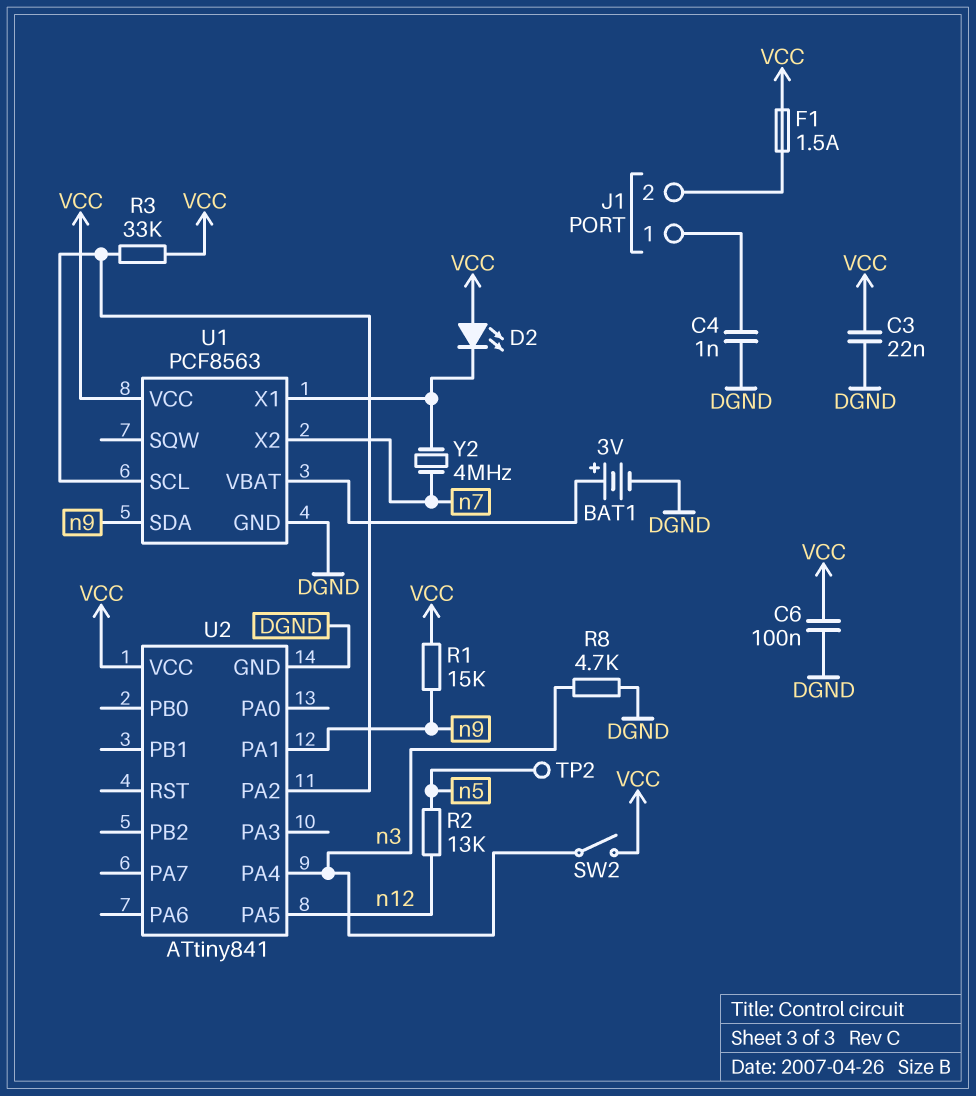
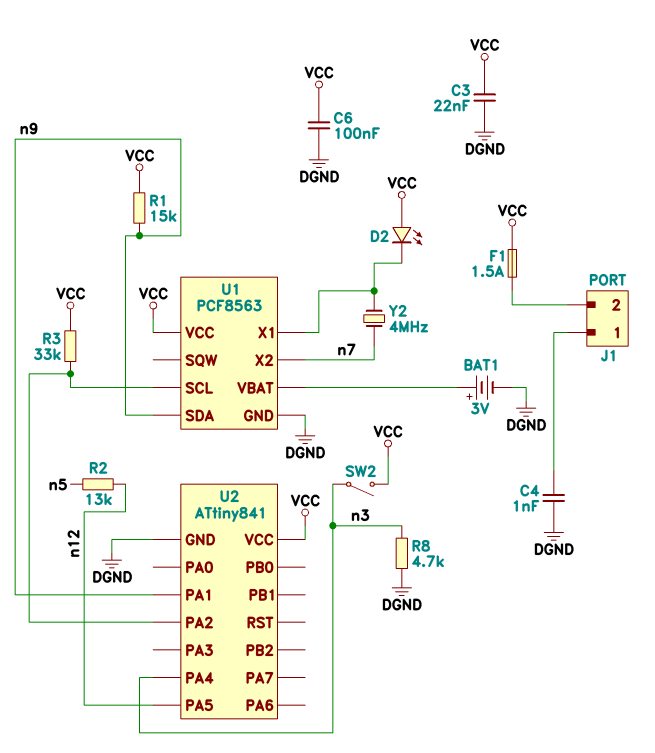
TP2: test point (n5) -> none

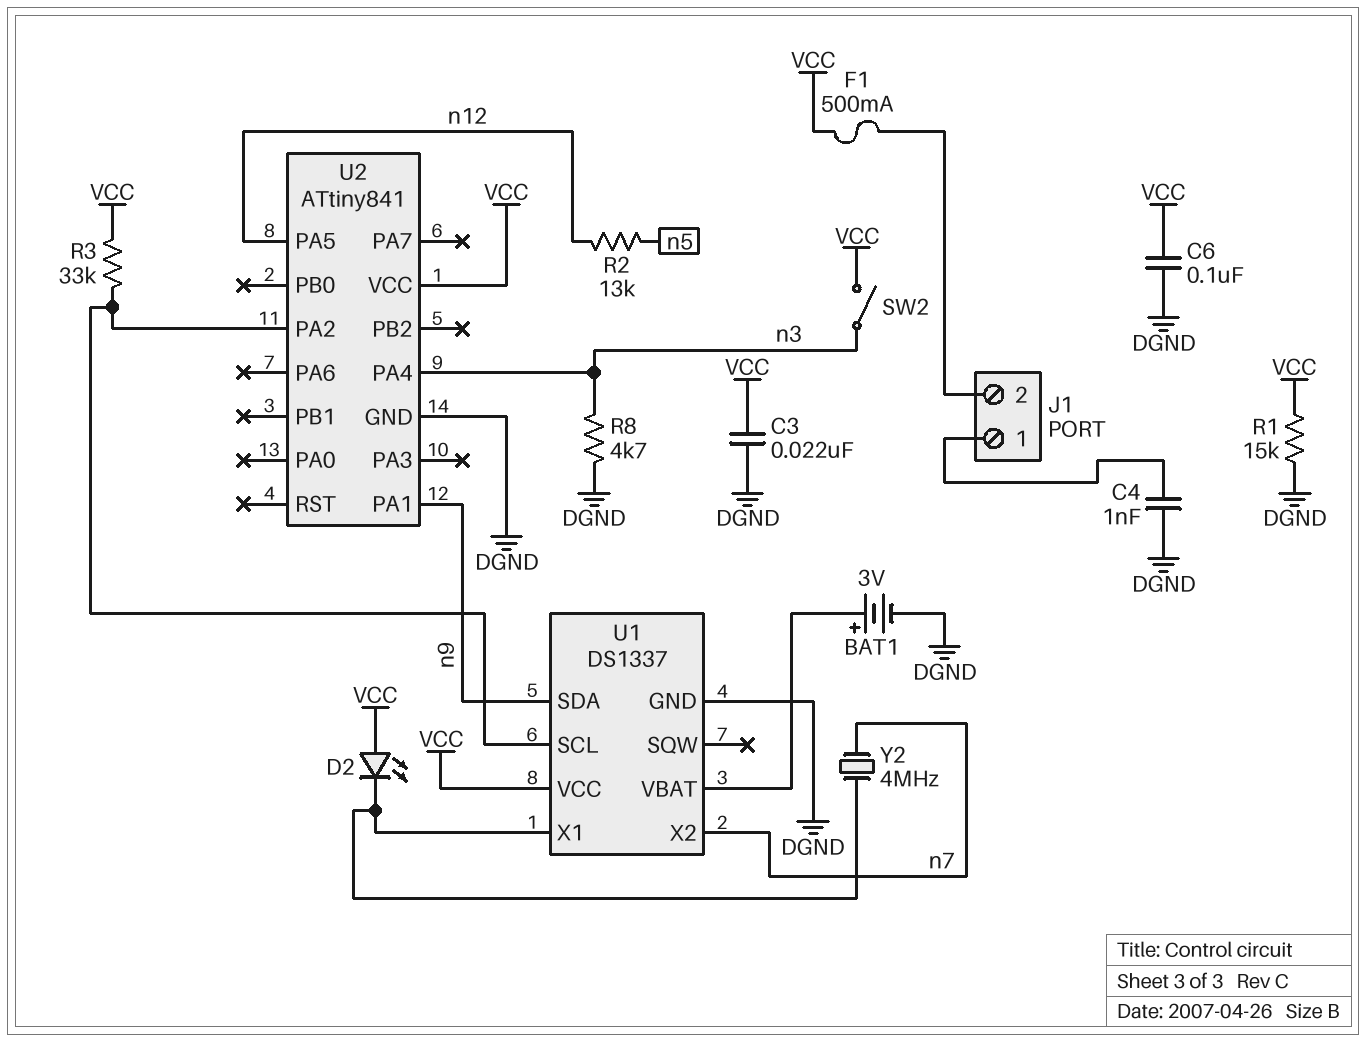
F1: 1.5A (J1/2, VCC) -> 500mA (J1/2, VCC)
R1: 15k (VCC, n9) -> 15k (DGND, VCC)
U1: PCF8563 -> DS1337

